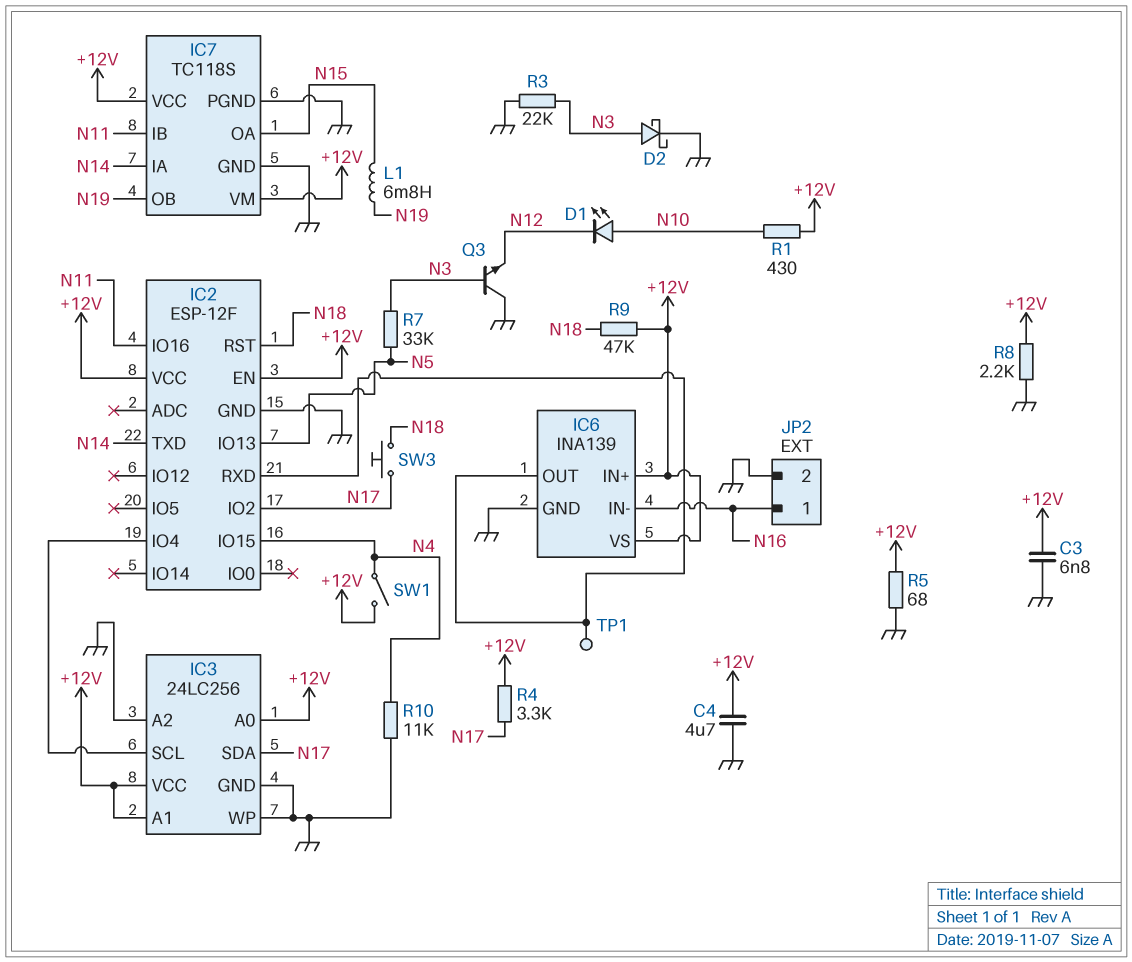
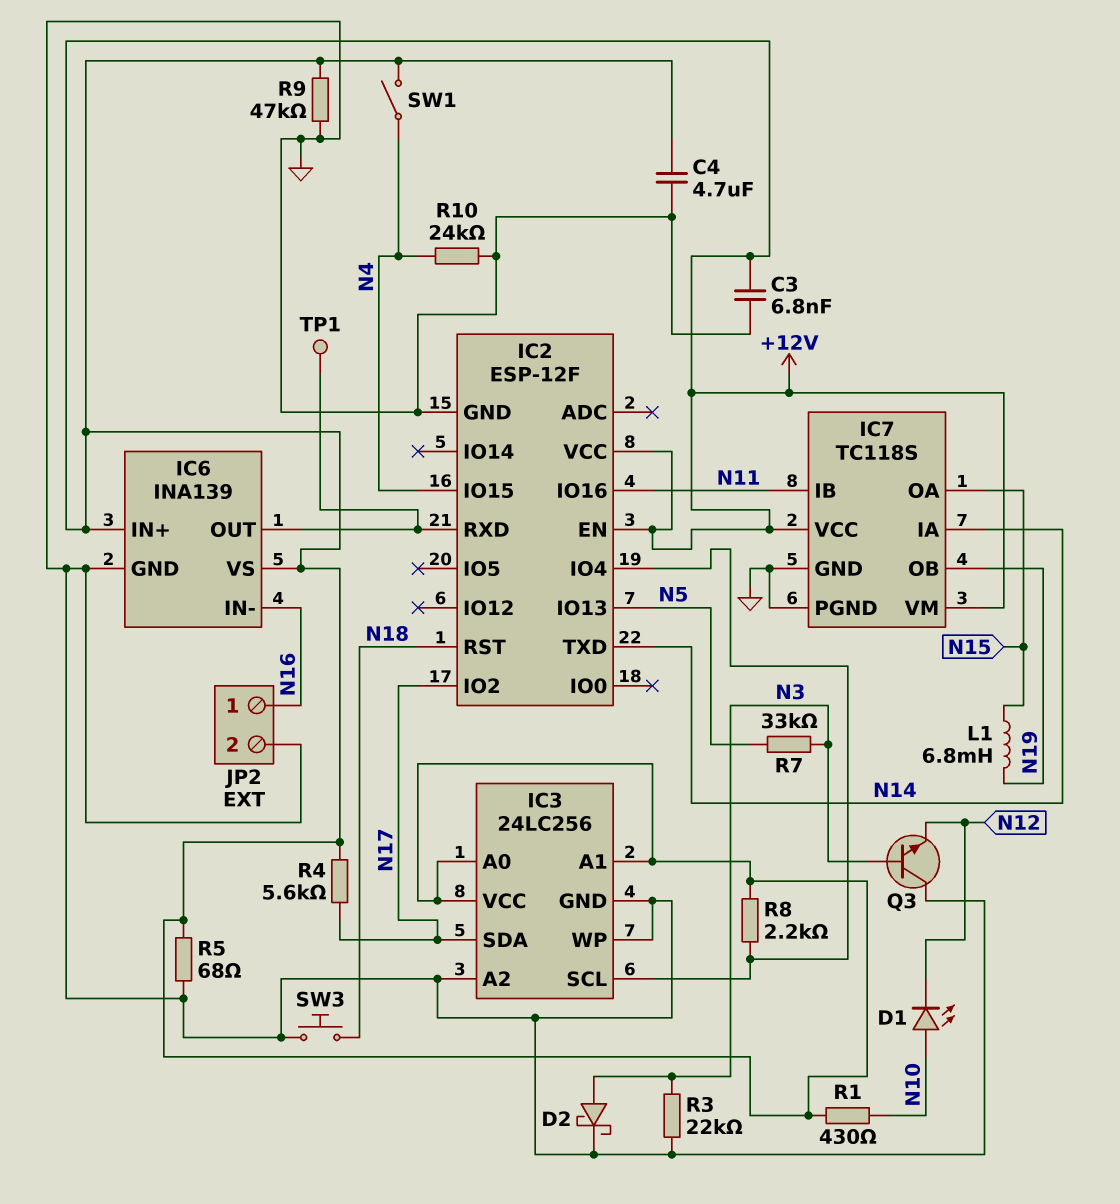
R4: 3.3k (+12V, N17) -> 5.6k (+12V, N17)
R8: 2.2k (+12V, GND) -> 2.2k (+12V, IC2/IO4)
R9: 47k (+12V, N18) -> 47k (+12V, GND)
R10: 11k (GND, N4) -> 24k (GND, N4)
SW3: button (N17, N18) -> button (GND, N18)

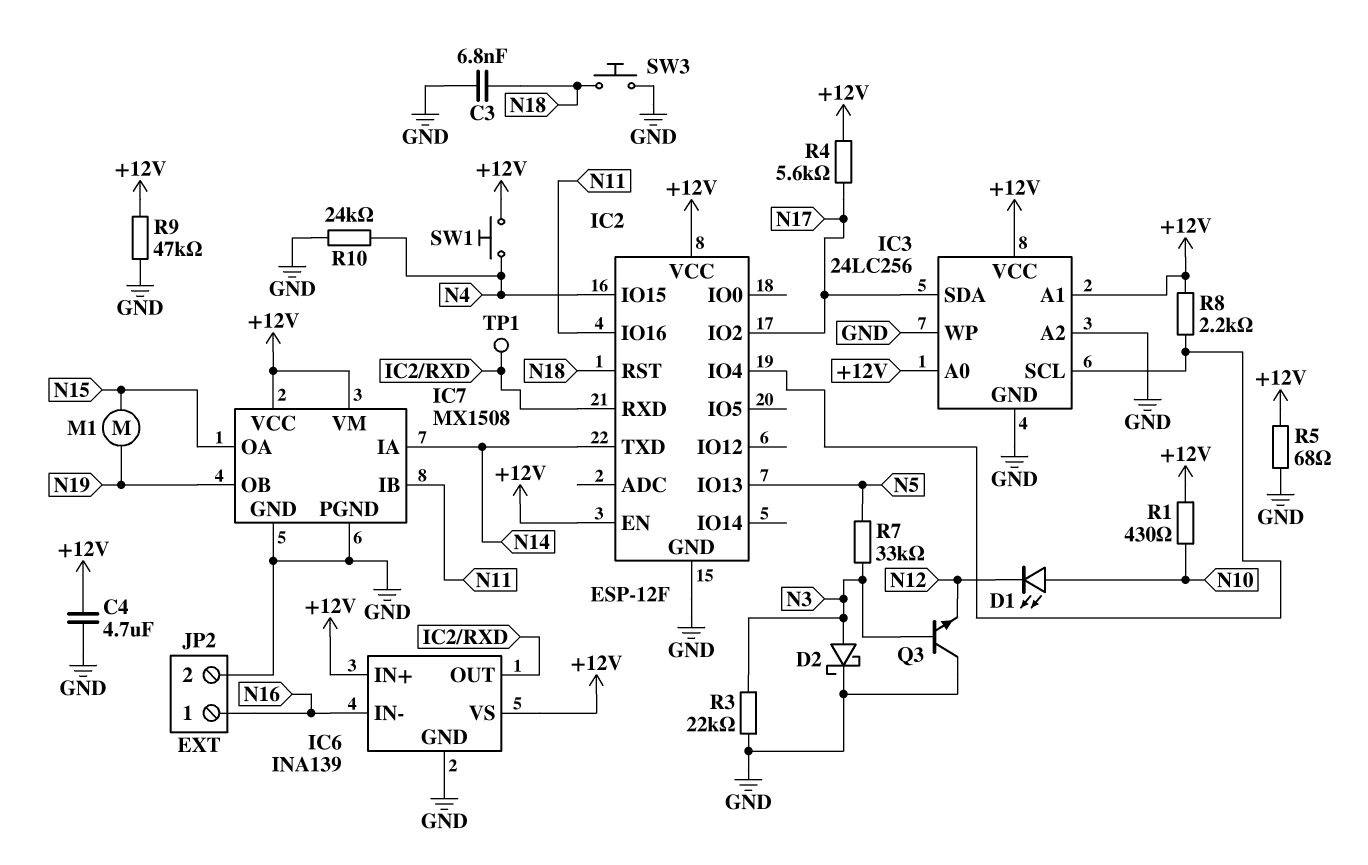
C3: 6.8nF (+12V, GND) -> 6.8nF (GND, N18)
IC7: TC118S -> MX1508
L1: 6.8mH (N15, N19) -> none
M1: none -> motor (N15, N19)
SW1: switch (+12V, N4) -> button (+12V, N4)

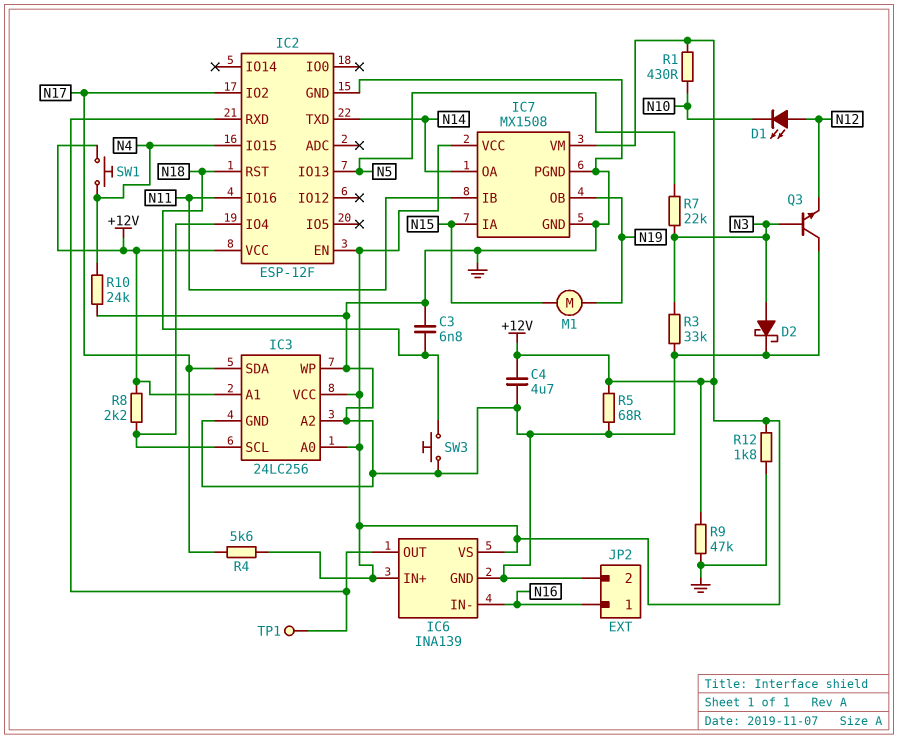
D1: LED (A N10, K N12) -> LED (A N12, K N10)
IC7 pin IA: N14 -> N15
IC7 pin OA: N15 -> N14
R3: 22k (GND, N3) -> 33k (GND, N3)
R7: 33k (N3, N5) -> 22k (N3, N5)
R12: none -> 1.8k (+12V, GND)

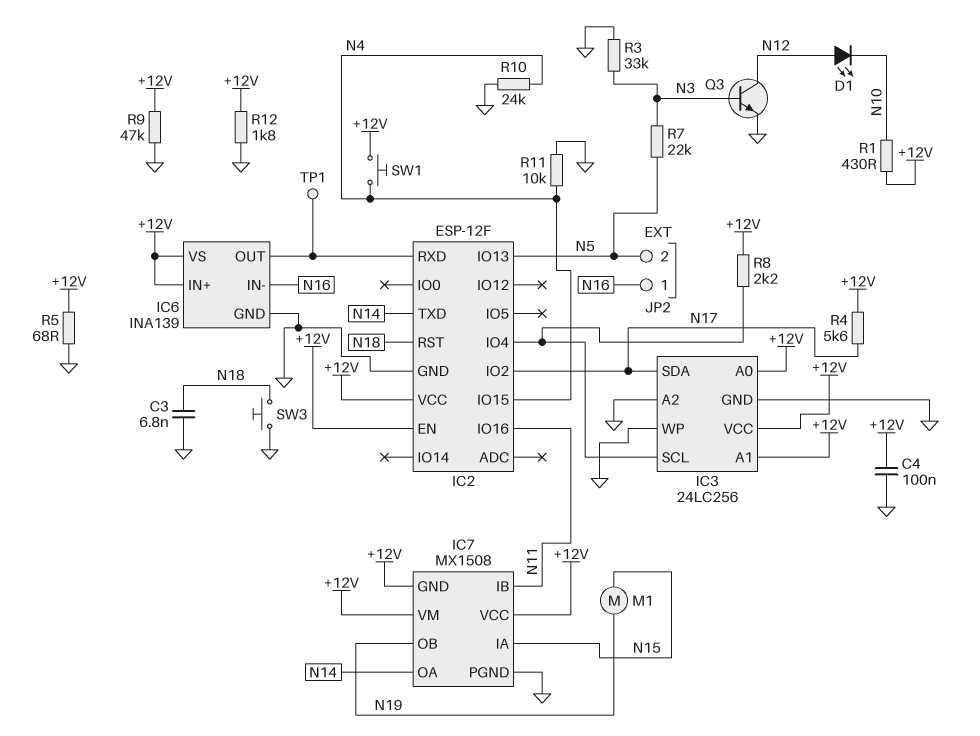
C4: 4.7uF (+12V, GND) -> 100nF (+12V, GND)
D2: schottky (A N3, K GND) -> none
IC7 pin GND: GND -> +12V
JP2 pin 2: GND -> N5
Q3: NPN (B N3, C GND, E N12) -> NPN (B N3, C N12, E GND)
R11: none -> 10k (GND, N4)

